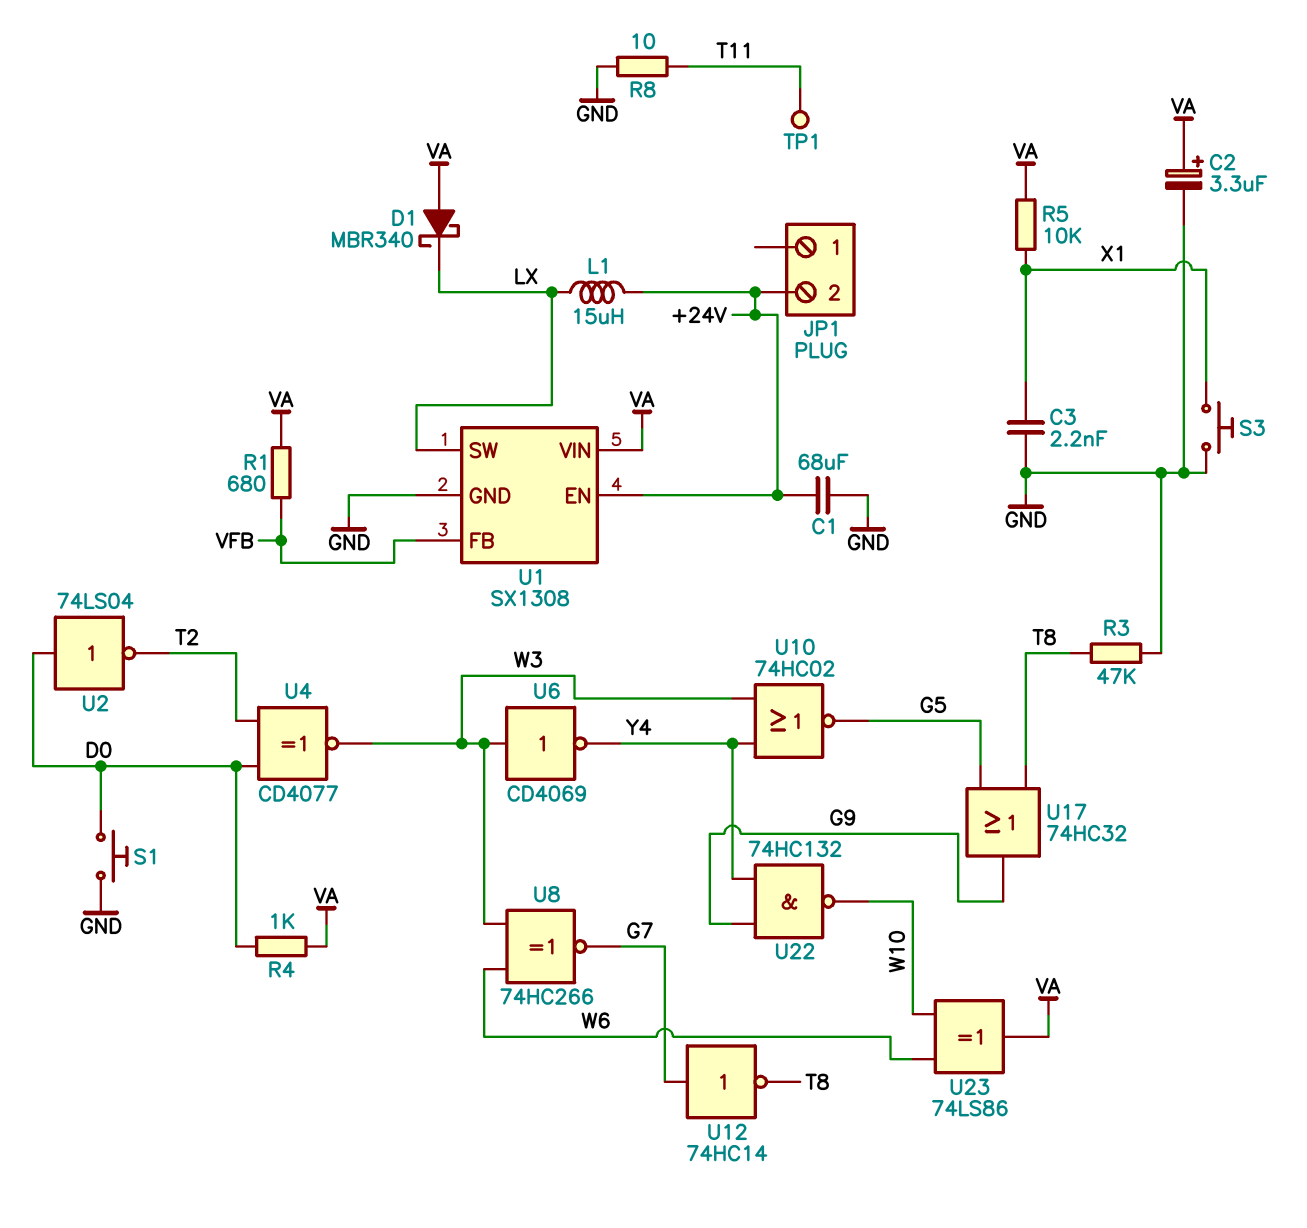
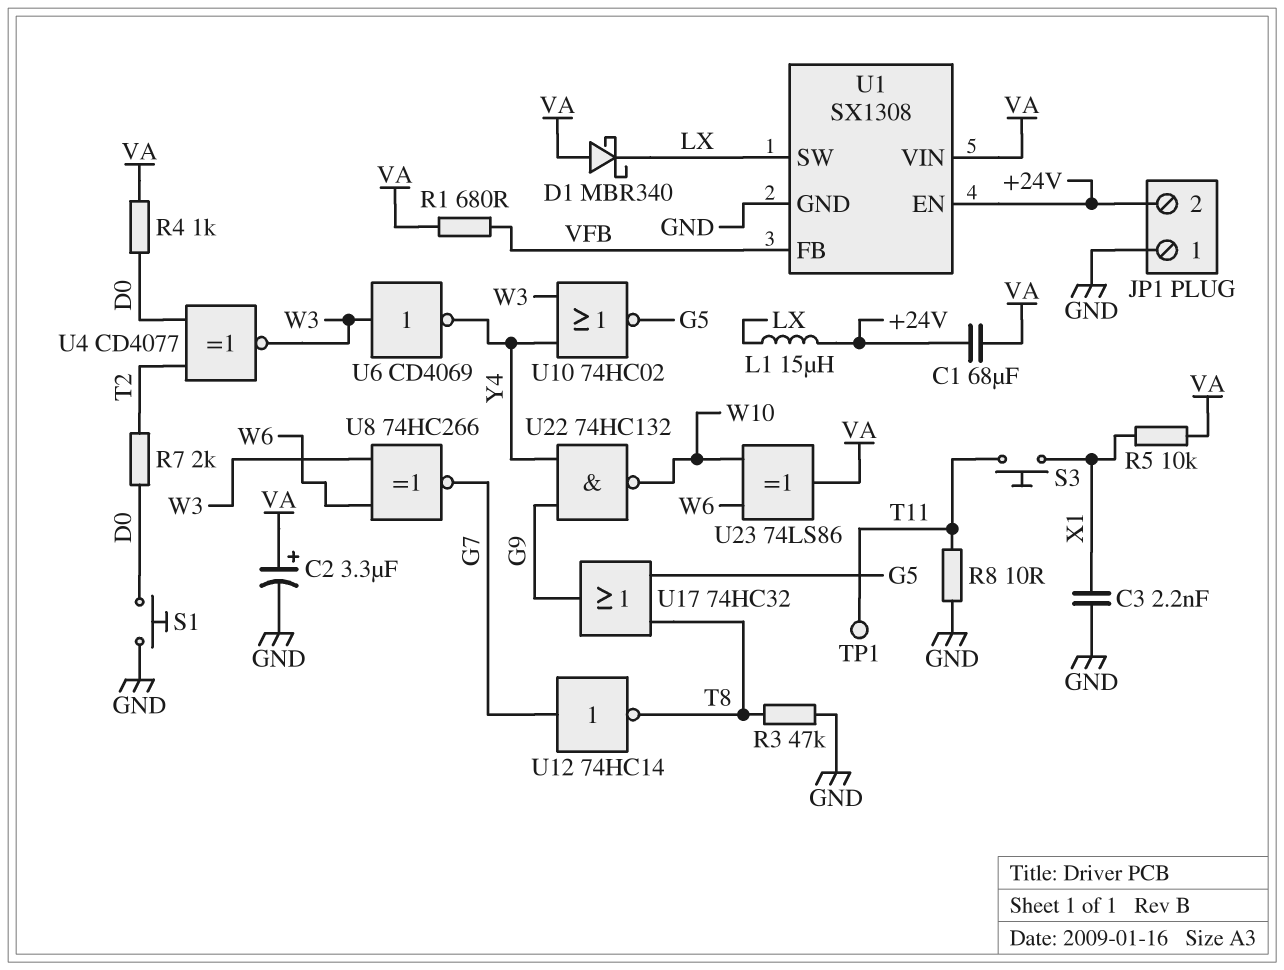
C1: 68uF (+24V, GND) -> 68uF (+24V, VA)
JP1 pin 1: none -> GND
R7: none -> 2k (D0, T2)
S3: button (GND, X1) -> button (T11, X1)
U2: NOT 74LS04 (in D0, out T2) -> none

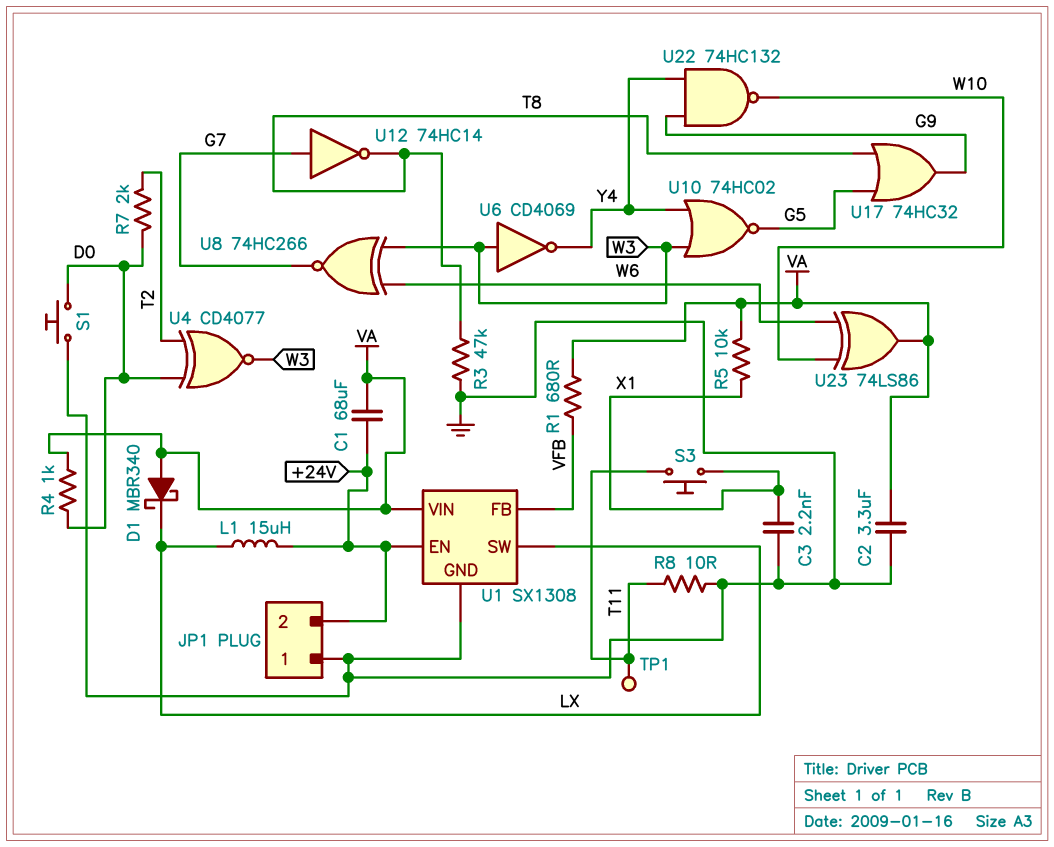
C2: 3.3uF (plus VA, minus GND) -> 3.3uF (GND, VA)

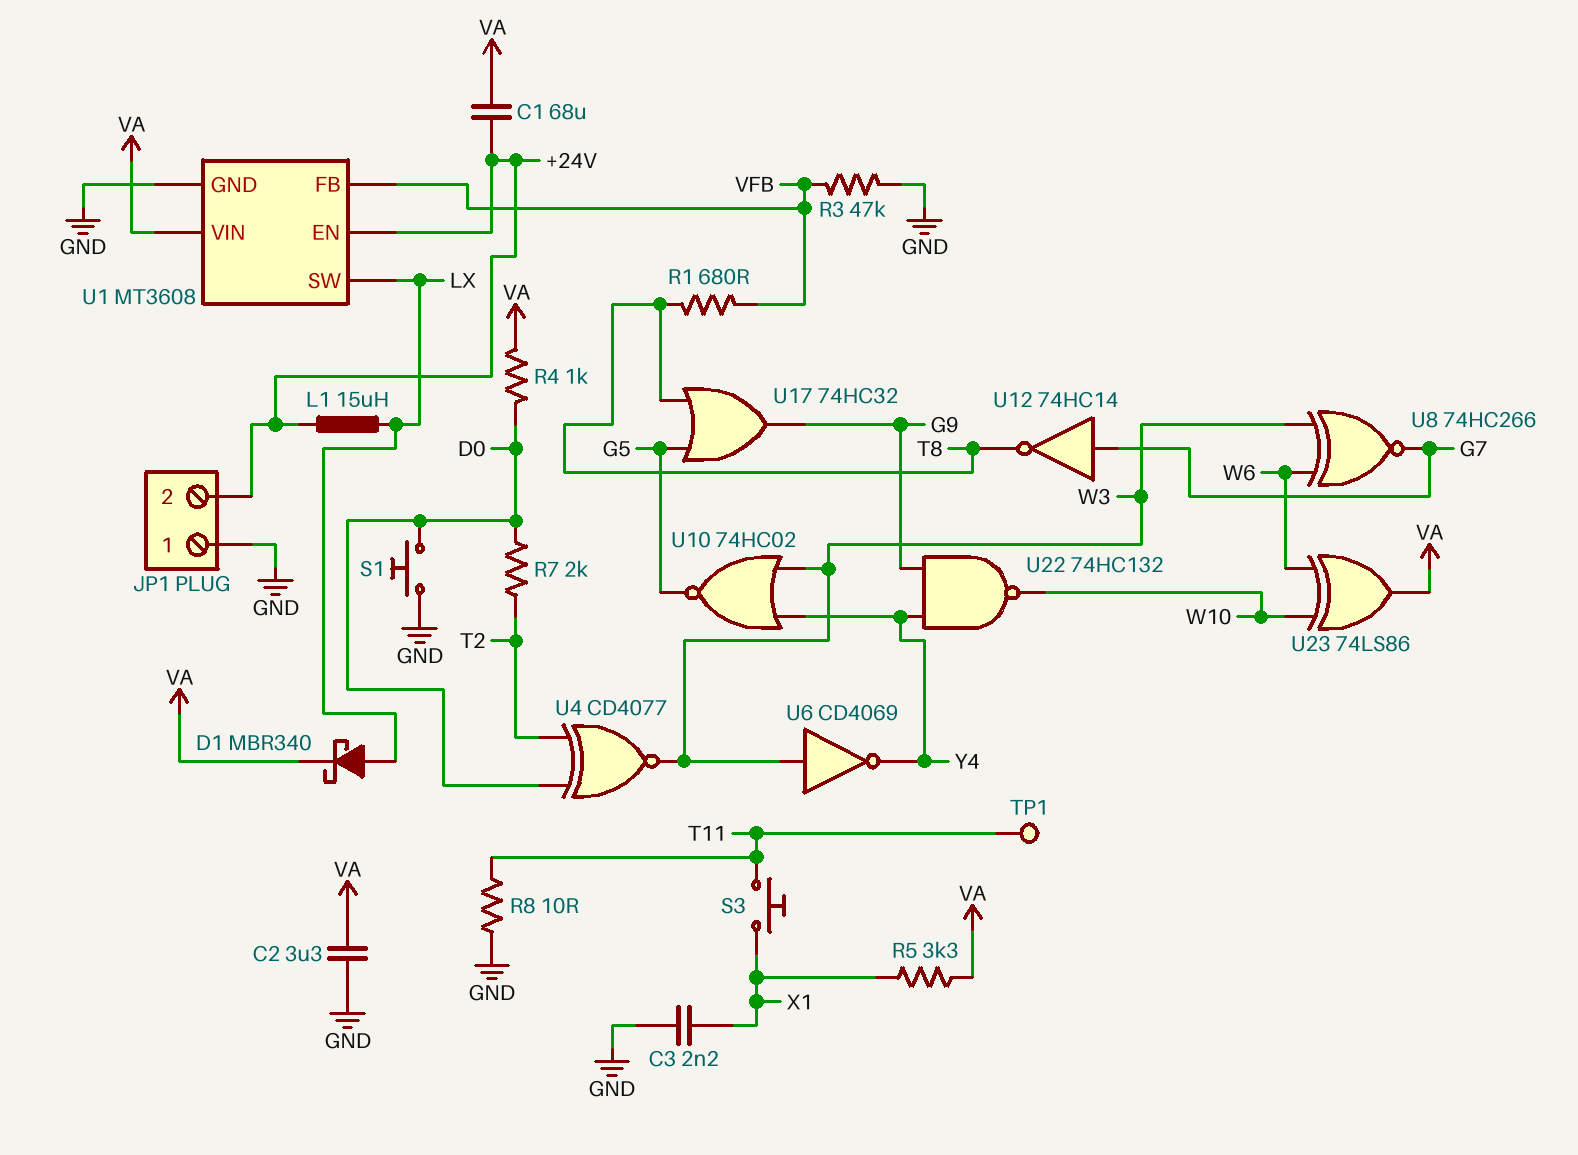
D1: schottky MBR340 (A VA, K LX) -> schottky MBR340 (A LX, K VA)
R1: 680 (VA, VFB) -> 680 (T8, VFB)
R3: 47k (GND, T8) -> 47k (GND, VFB)
R5: 10k (VA, X1) -> 3.3k (VA, X1)
U1: SX1308 -> MT3608

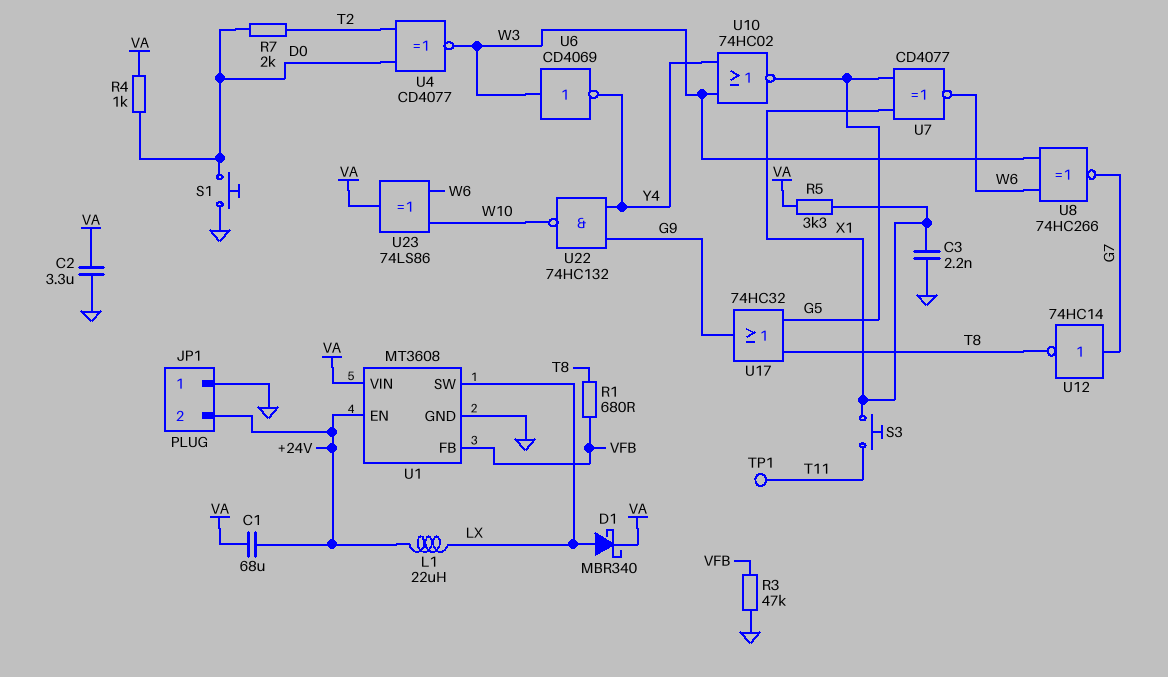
L1: 15uH (+24V, LX) -> 22uH (+24V, LX)
R8: 10 (GND, T11) -> none
U7: none -> XNOR CD4077 (in G5, in X1, out W6)

